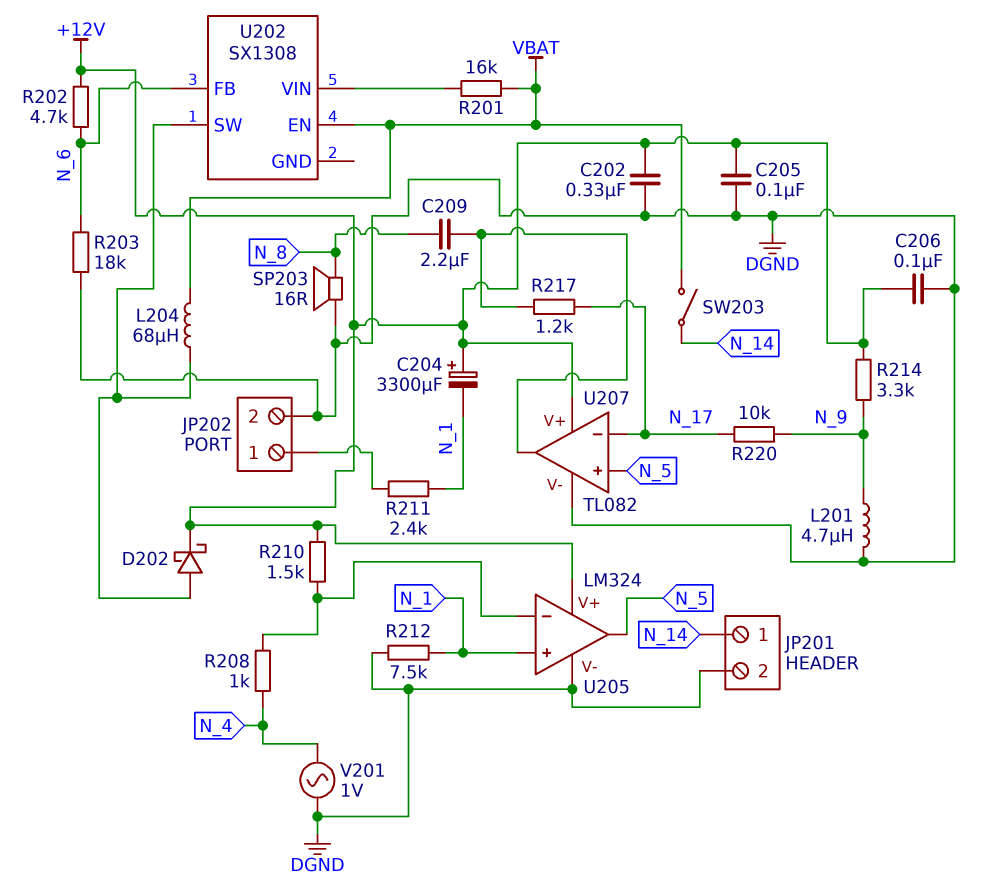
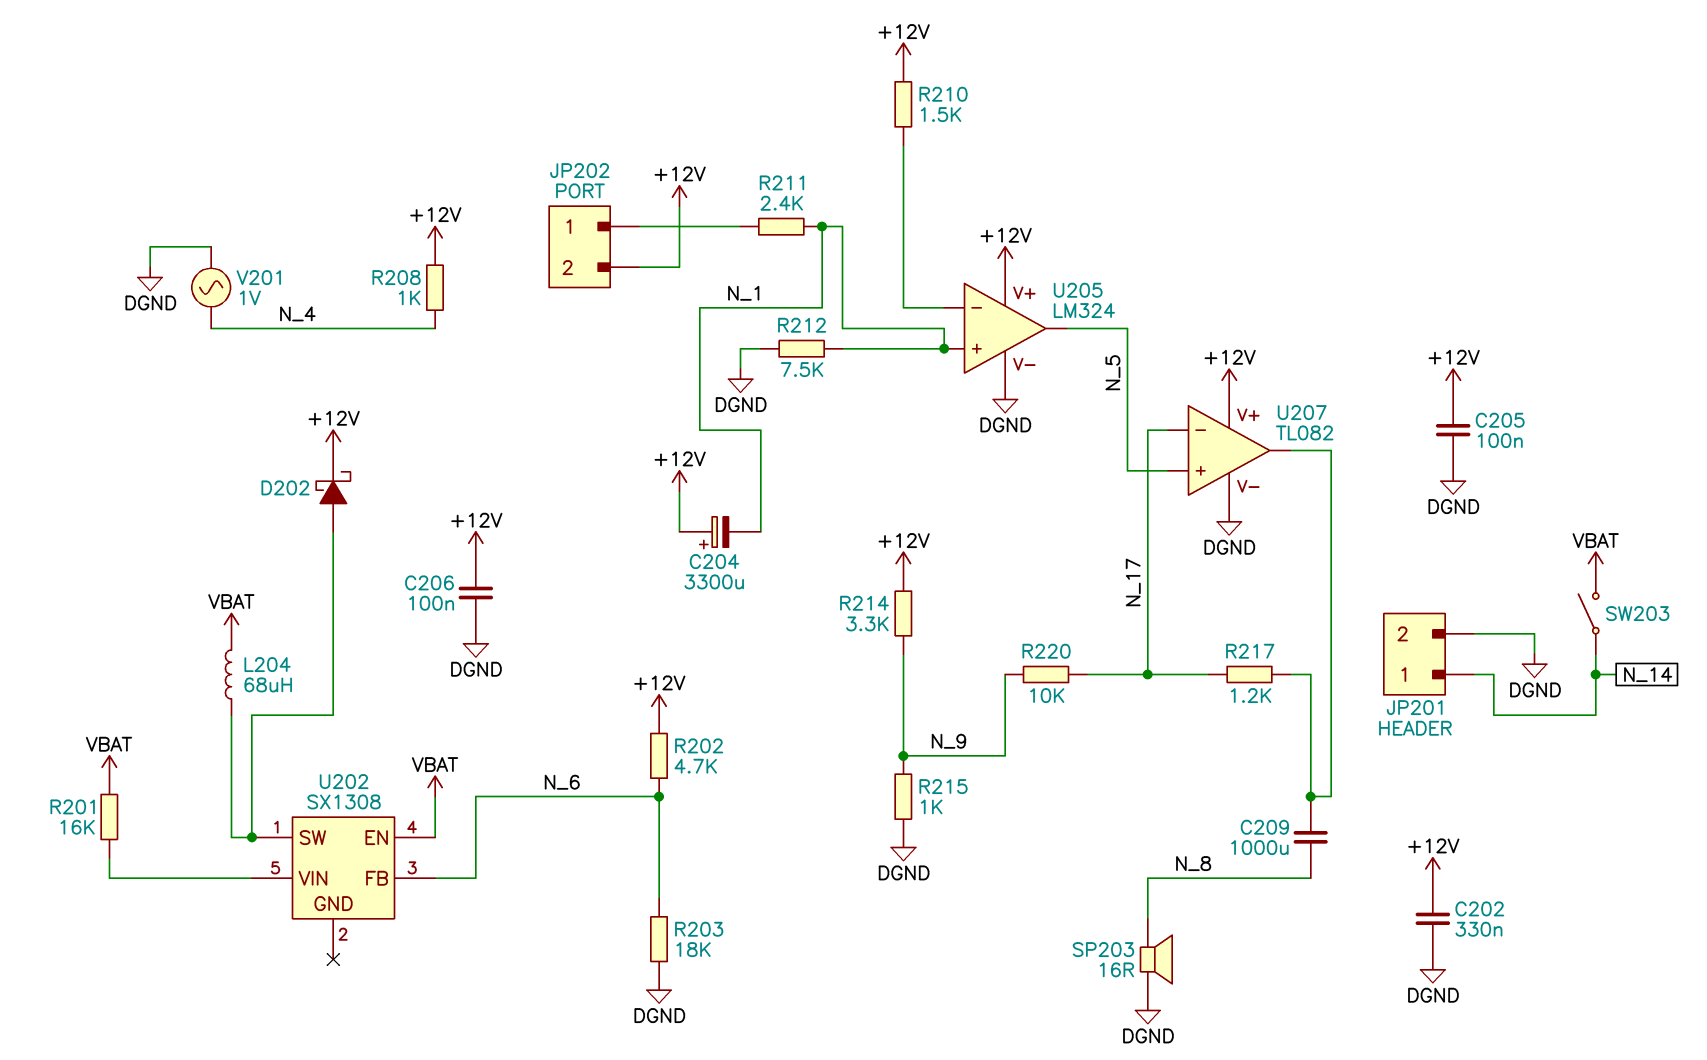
C209: 2.2uF (N_8, U207/out) -> 1000uF (N_8, U207/out)
JP202 pin 2: DGND -> +12V
L201: 4.7uH (DGND, N_9) -> none
R208: 1k (N_4, U205/in-) -> 1k (+12V, N_4)
R215: none -> 1k (DGND, N_9)

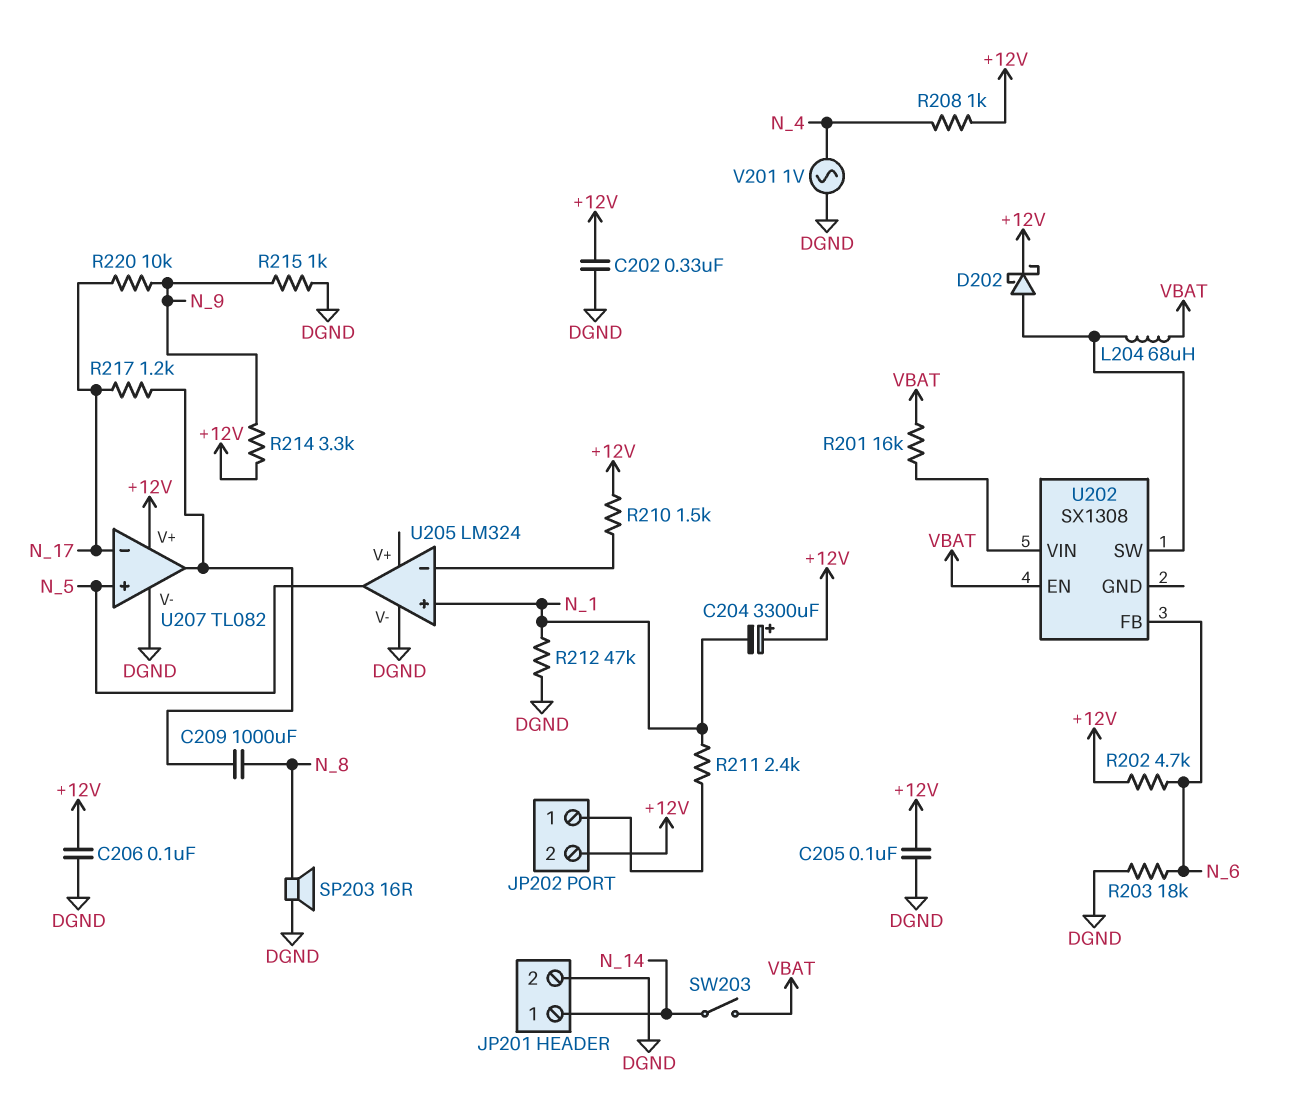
R212: 7.5k (DGND, N_1) -> 47k (DGND, N_1)
U205 pin V+: +12V -> none

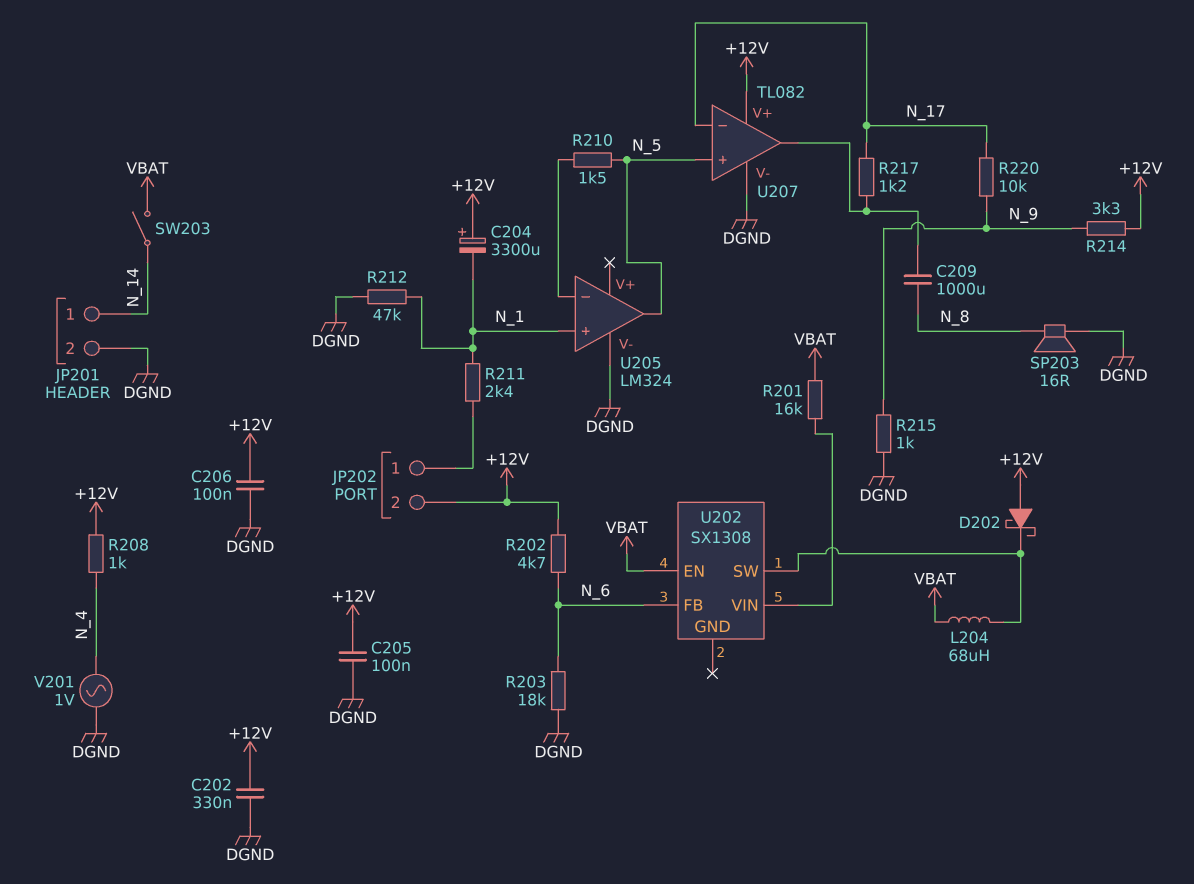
D202: schottky (A U202/SW, K +12V) -> schottky (A +12V, K U202/SW)
R210: 1.5k (+12V, U205/in-) -> 1.5k (N_5, U205/in-)

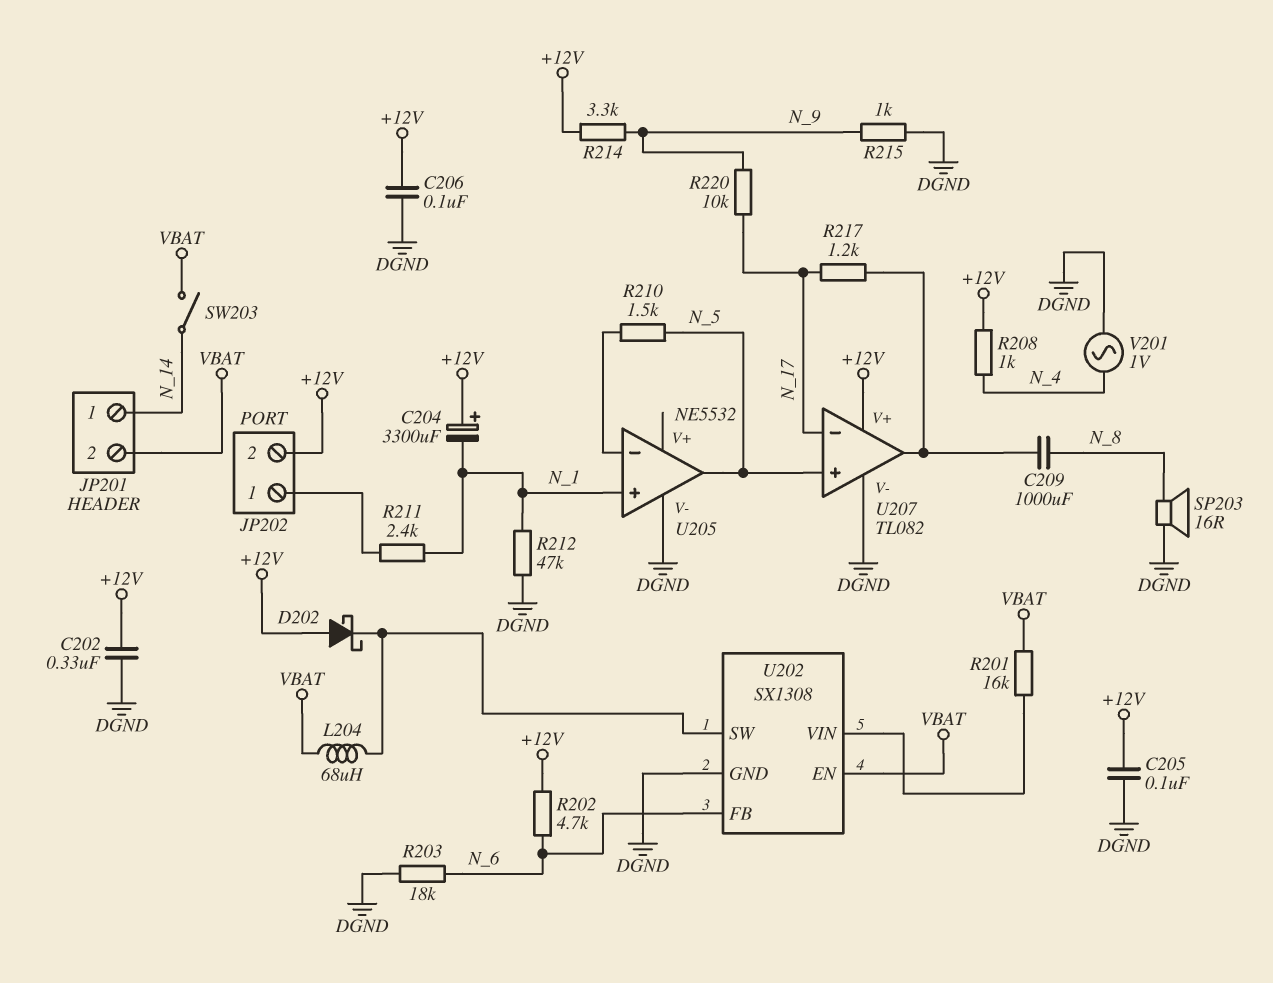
JP201 pin 2: DGND -> VBAT
U202 pin GND: none -> DGND
U205: LM324 -> NE5532

